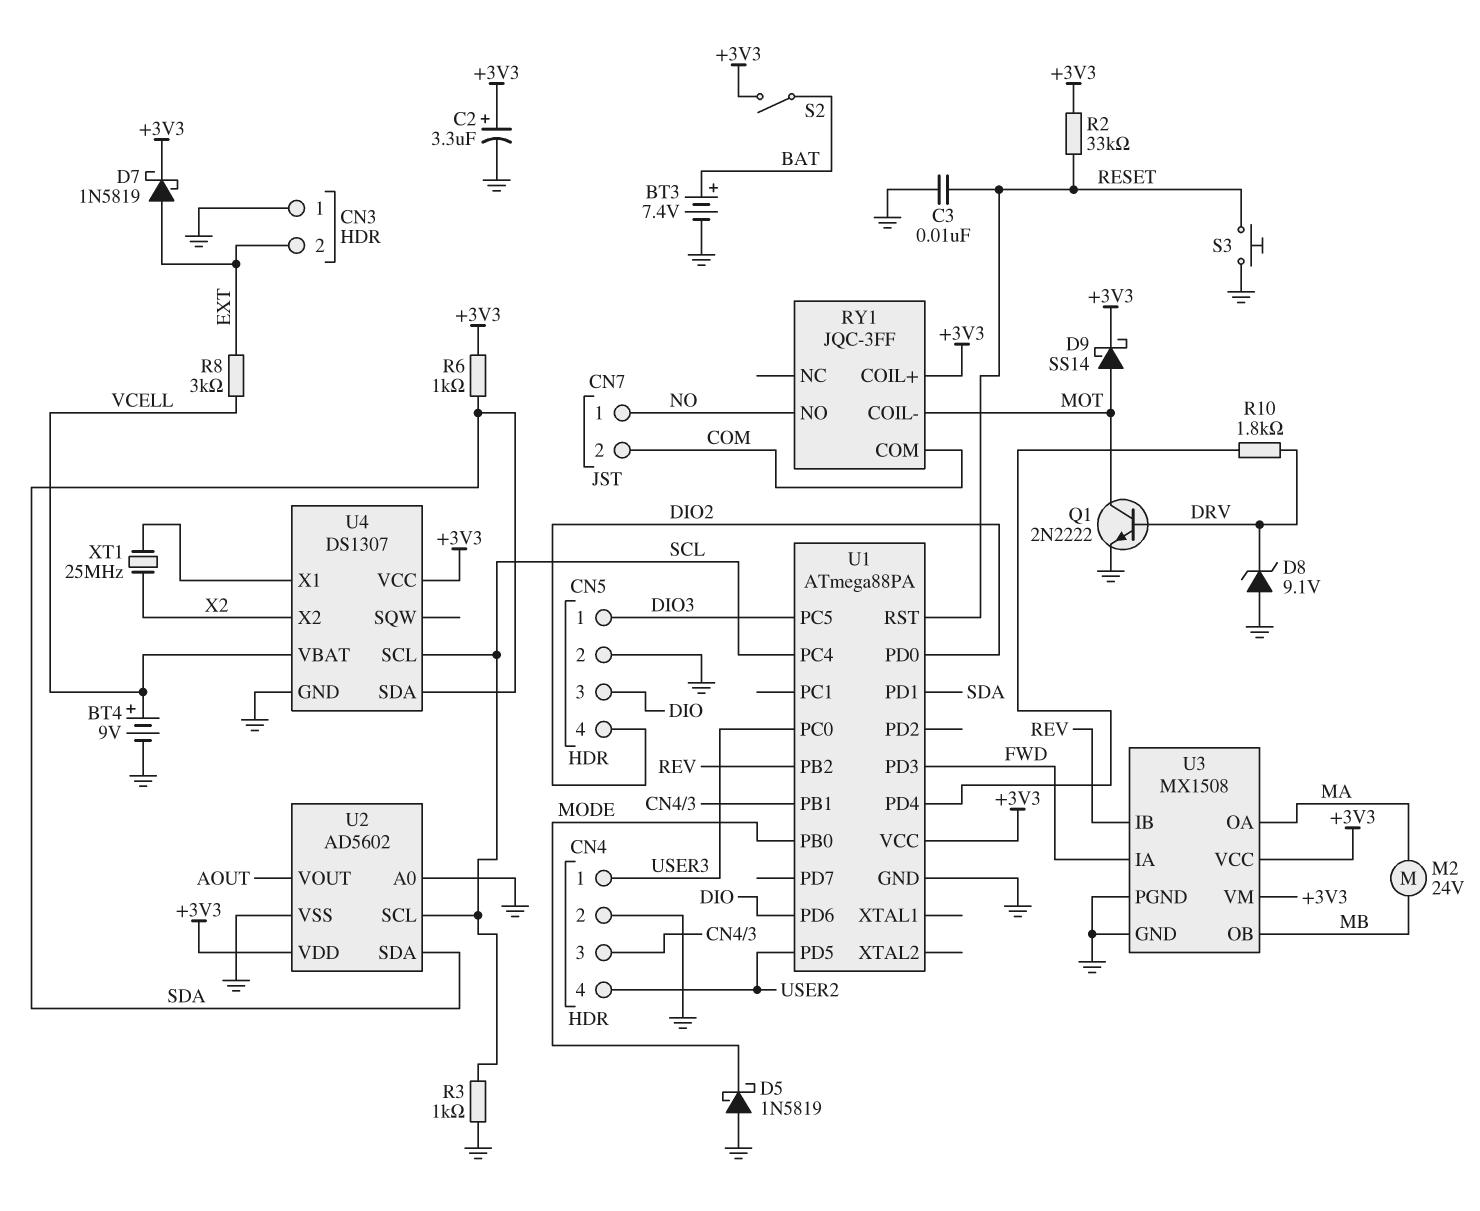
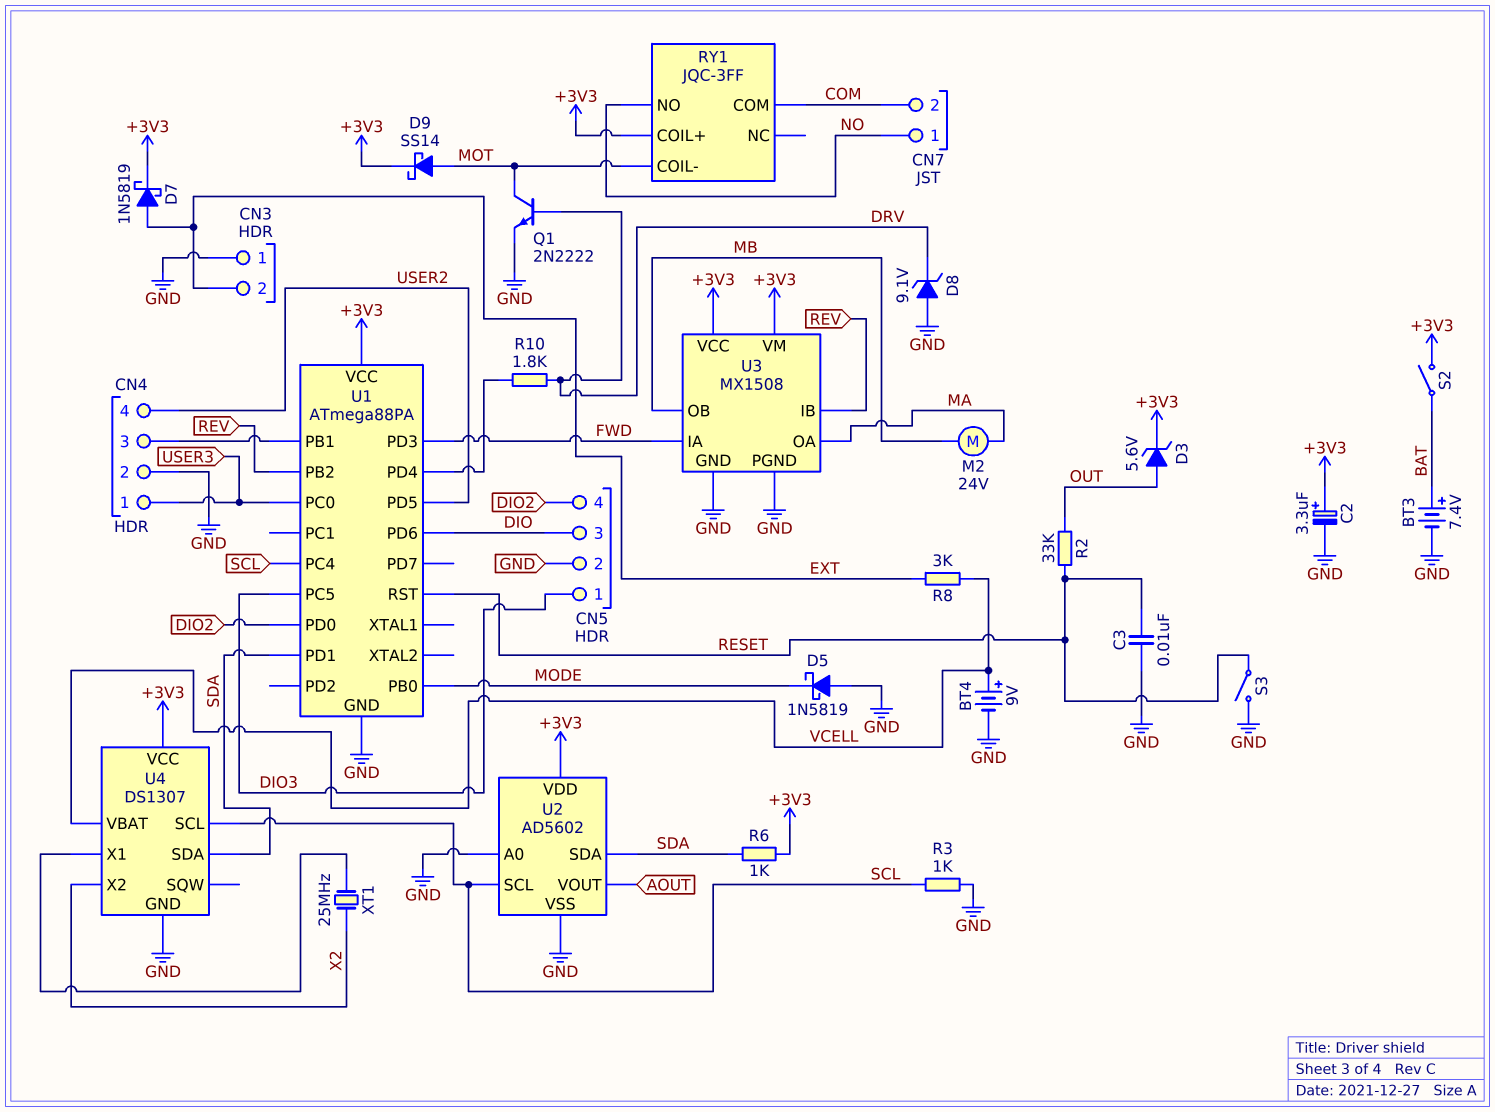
D3: none -> zener 5.6V (A OUT, K +3V3)
R2: 33k (+3V3, RESET) -> 33k (OUT, RESET)
S3: button (GND, RESET) -> switch (GND, RESET)

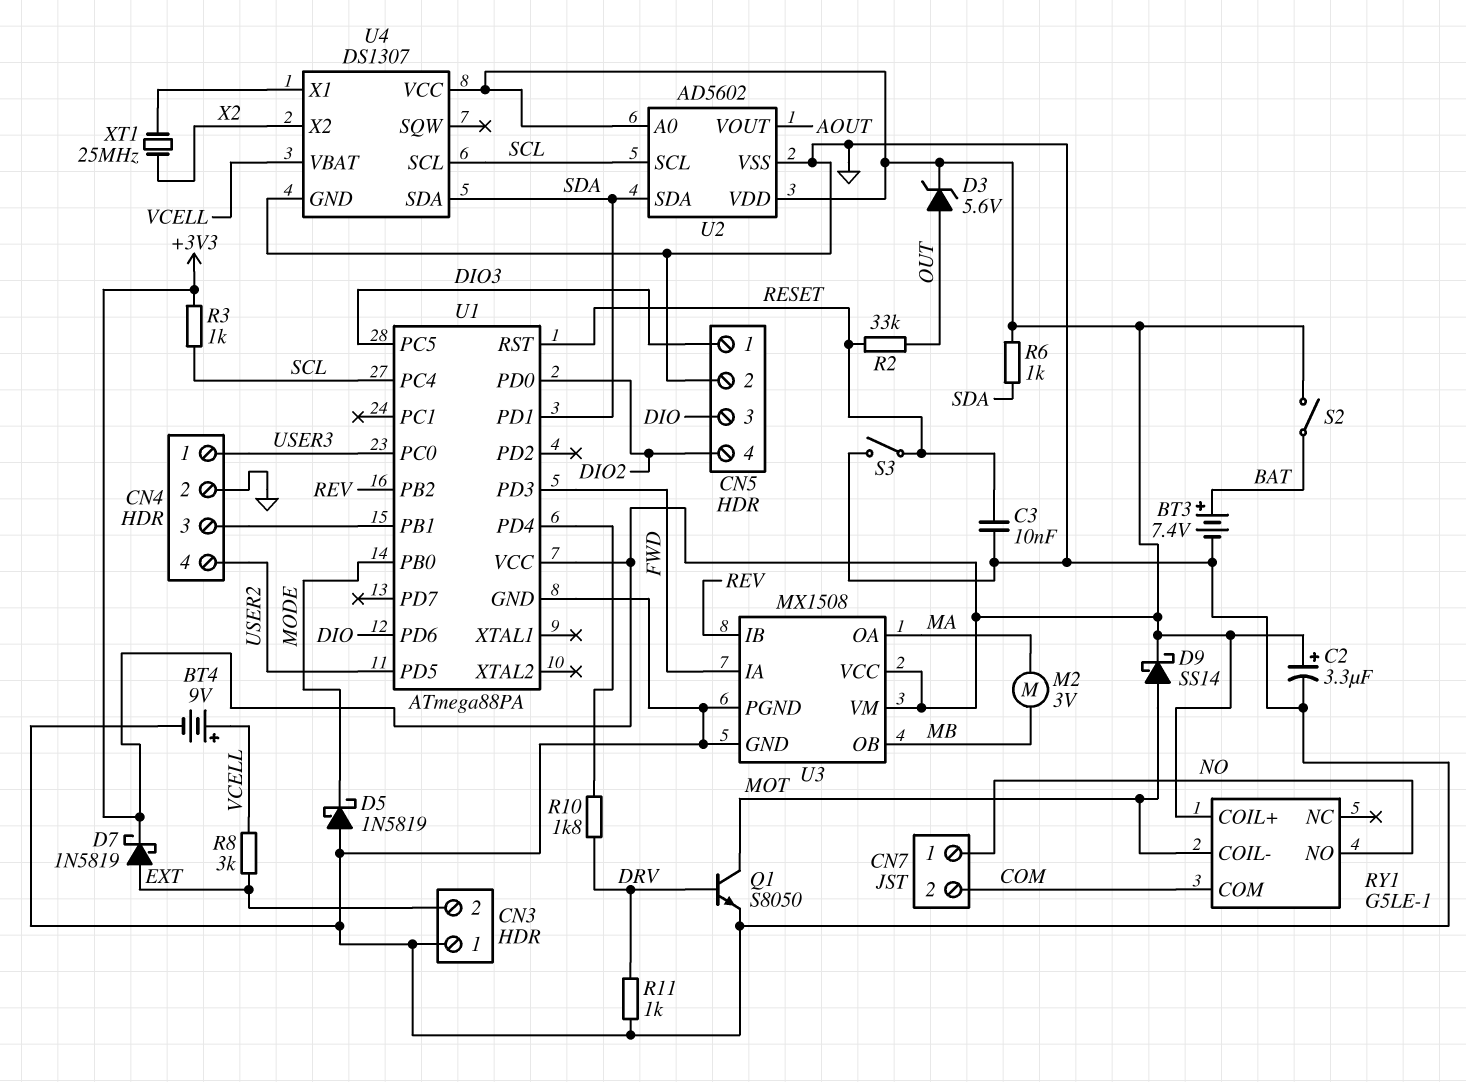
D8: zener 9.1V (A GND, K DRV) -> none
M2: motor 24V (MA, MB) -> motor 3V (MA, MB)
Q1: NPN 2N2222 (B DRV, C MOT, E GND) -> NPN S8050 (B DRV, C MOT, E GND)
R3: 1k (GND, SCL) -> 1k (+3V3, SCL)
R11: none -> 1k (DRV, GND)
RY1: JQC-3FF -> G5LE-1
U2 pin A0: GND -> +3V3

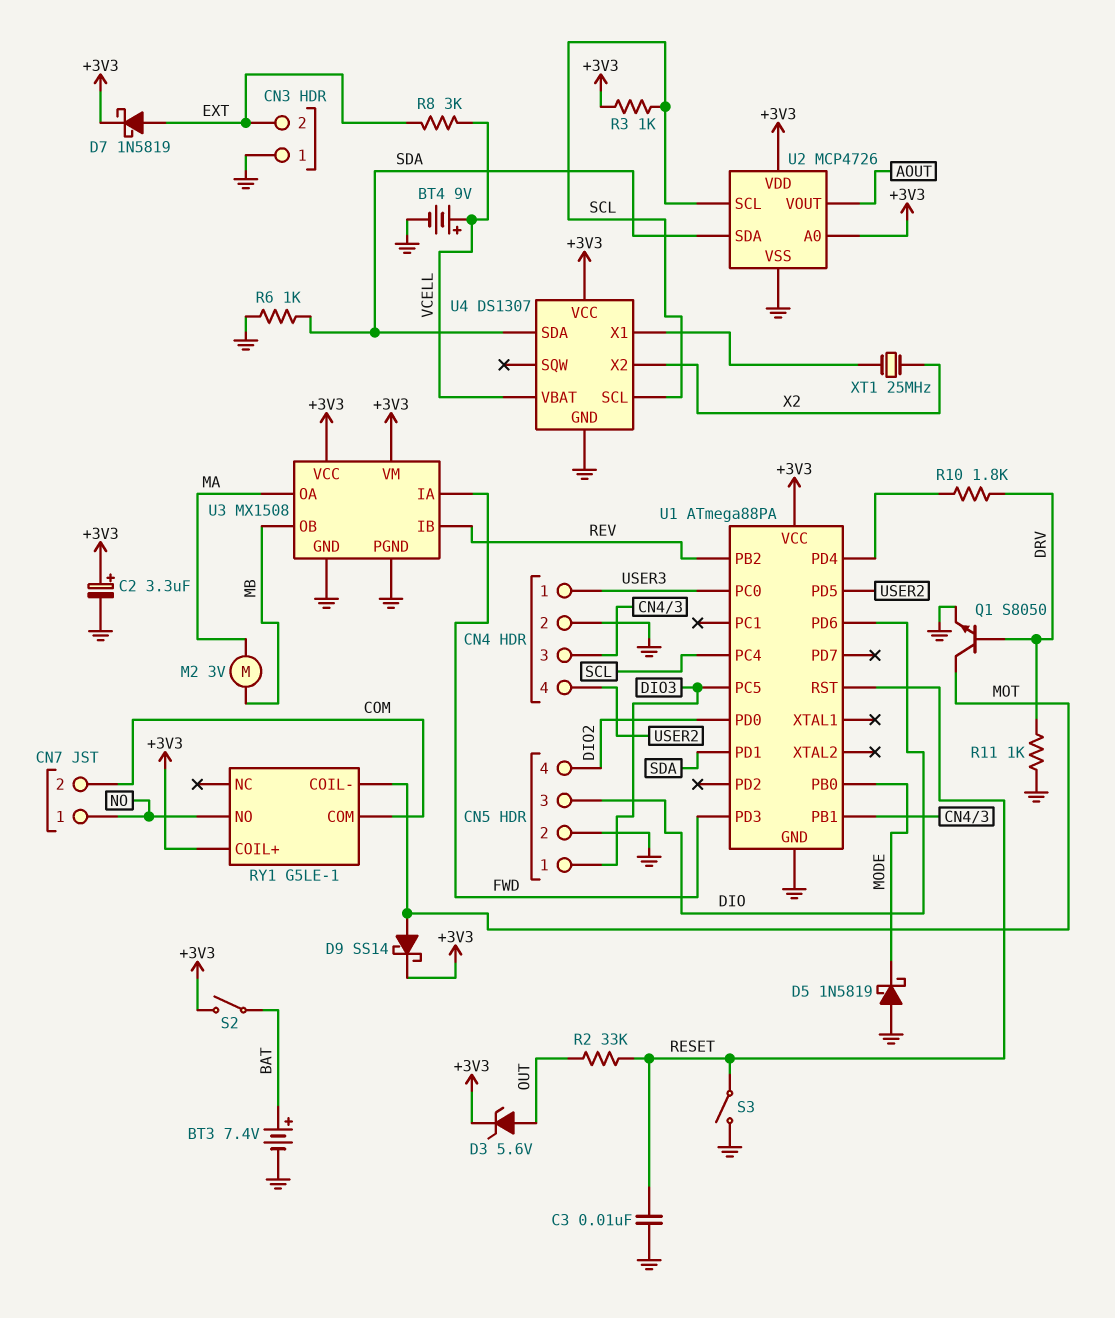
R6: 1k (+3V3, SDA) -> 1k (GND, SDA)
U2: AD5602 -> MCP4726

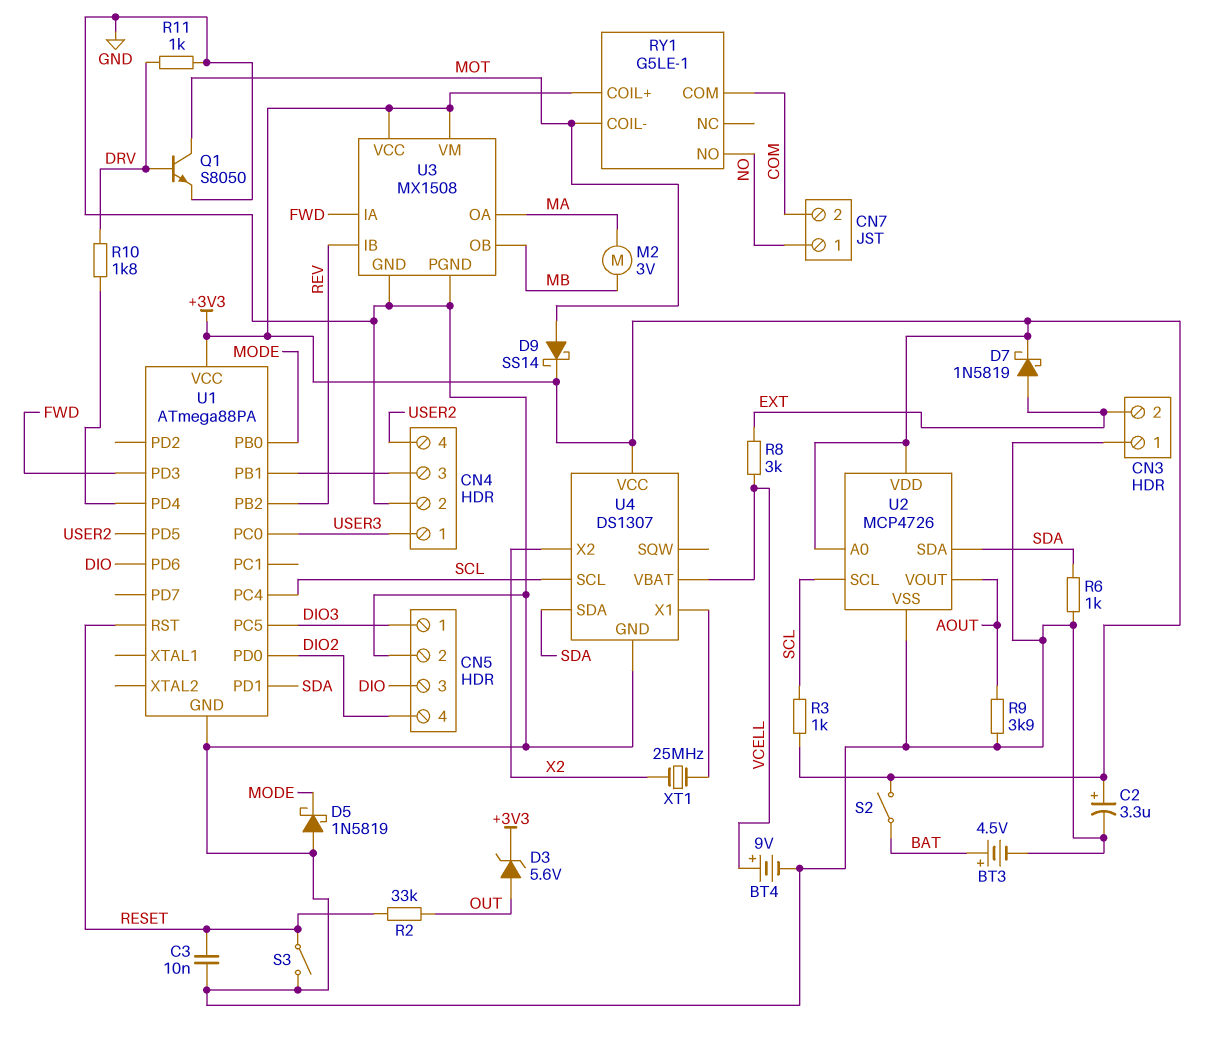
BT3: 7.4V (plus BAT, minus GND) -> 4.5V (plus BAT, minus GND)
R9: none -> 3.9k (AOUT, GND)

